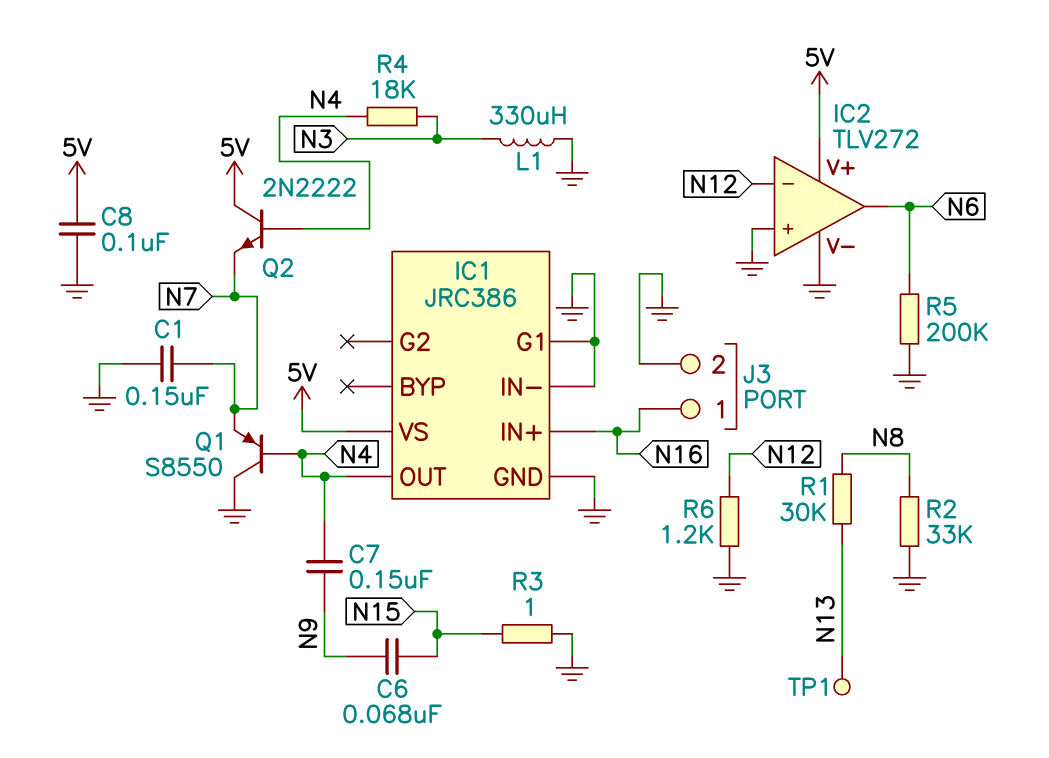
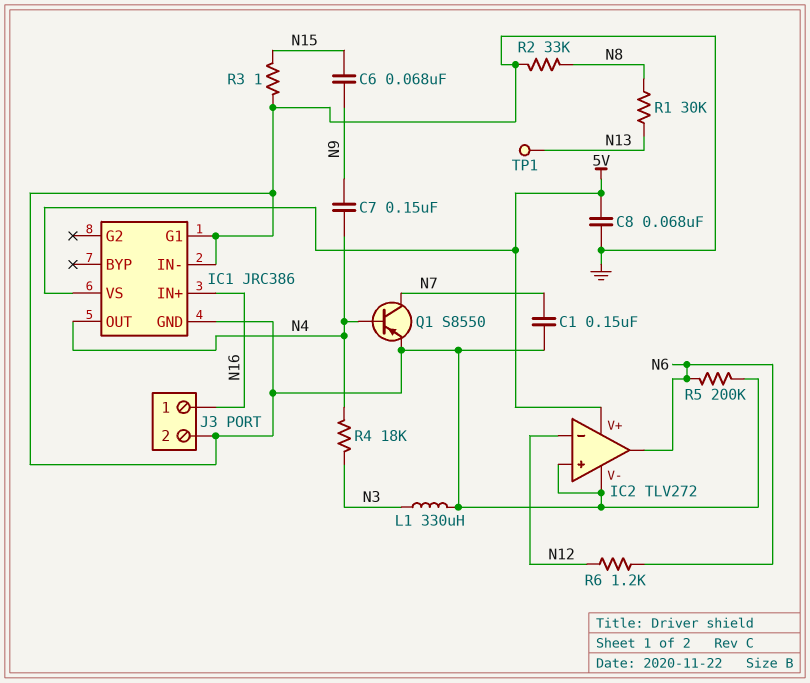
C8: 100nF (5V, GND) -> 68nF (5V, GND)
Q1: PNP S8550 (B N4, C GND, E N7) -> PNP S8550 (B N4, C N7, E GND)
Q2: NPN 2N2222 (B N4, C 5V, E N7) -> none
R6: 1.2k (GND, N12) -> 1.2k (N6, N12)

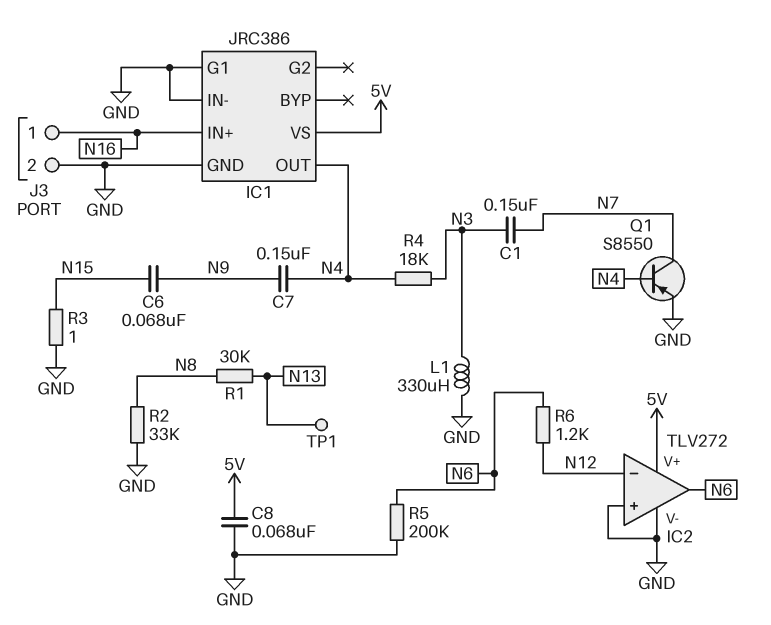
C1: 150nF (GND, N7) -> 150nF (N3, N7)

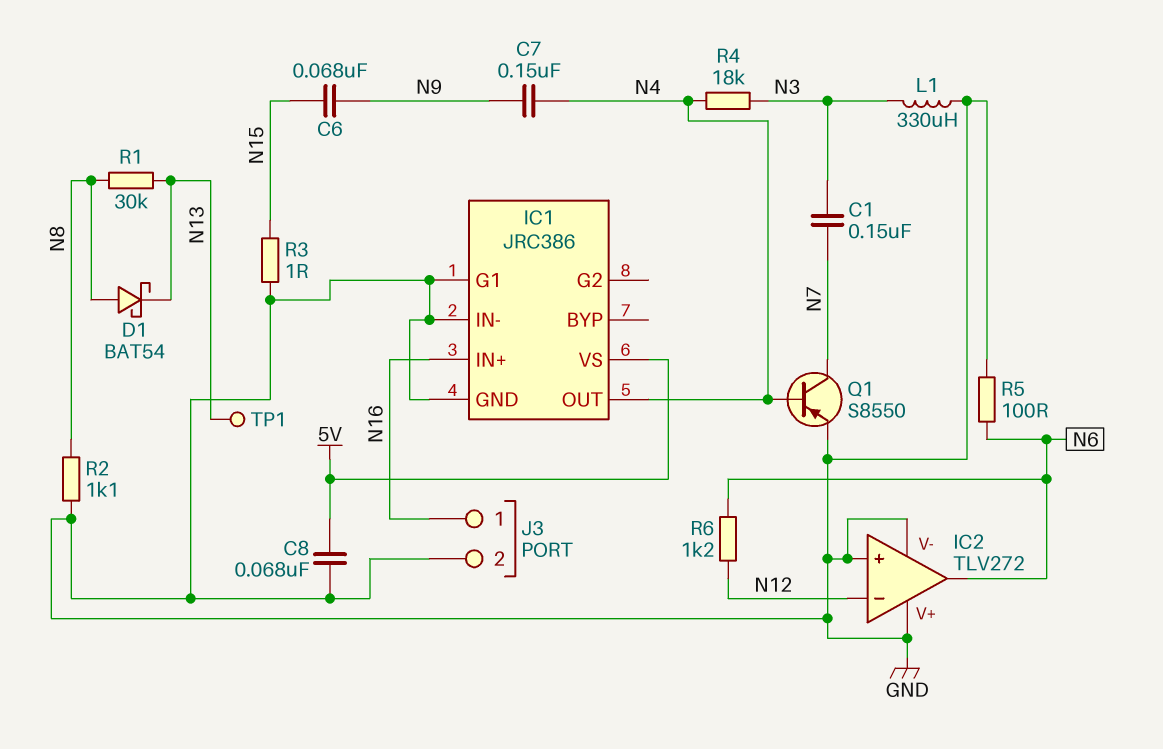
D1: none -> schottky BAT54 (A N8, K N13)
IC2 pin V+: 5V -> GND
R2: 33k (GND, N8) -> 1.1k (GND, N8)
R5: 200k (GND, N6) -> 100 (GND, N6)

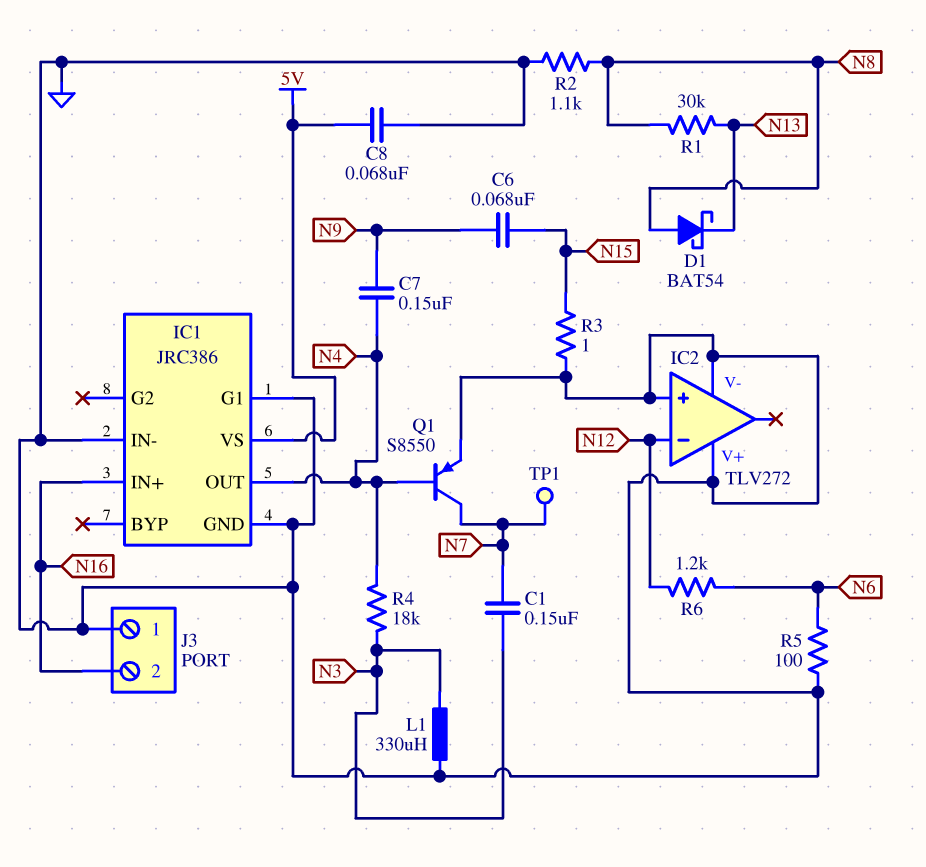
IC2 pin out: N6 -> none
J3 pin 1: N16 -> GND
J3 pin 2: GND -> N16
TP1: test point (N13) -> test point (N7)

